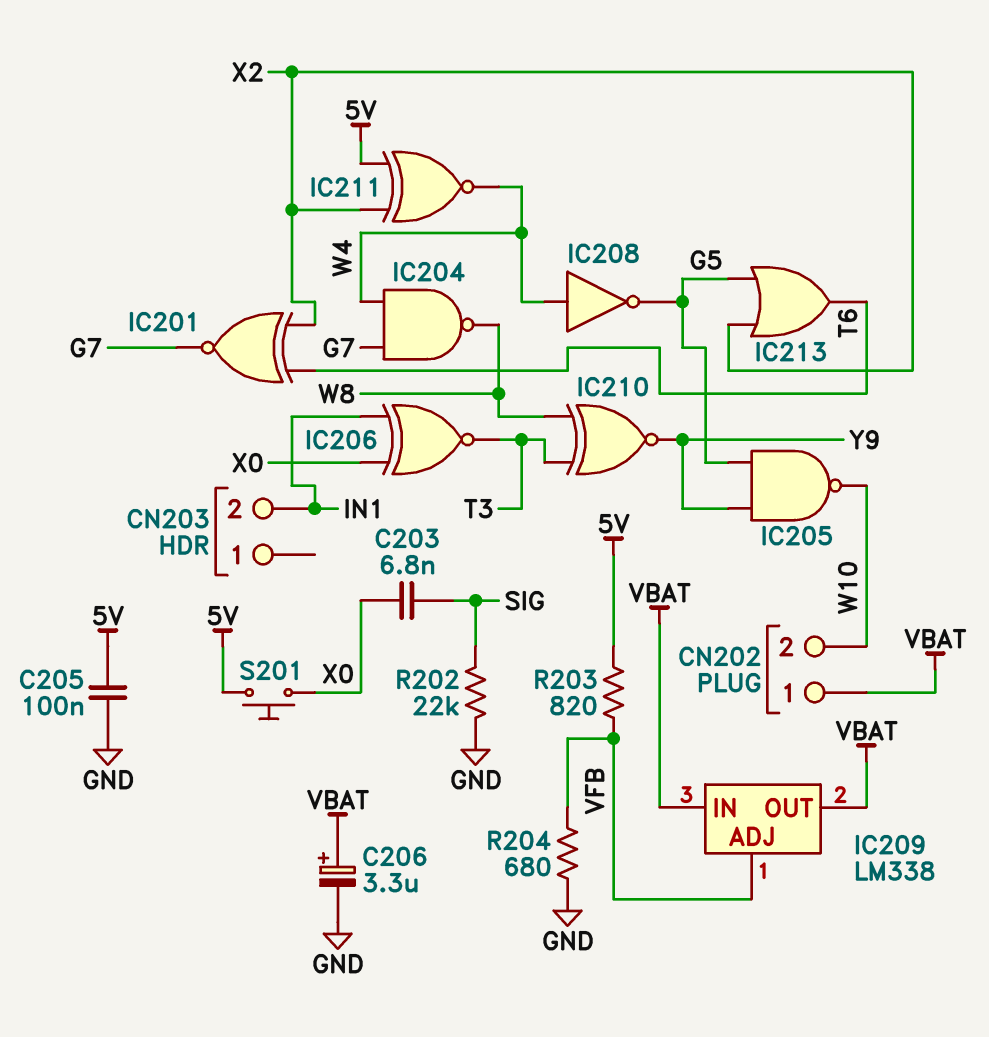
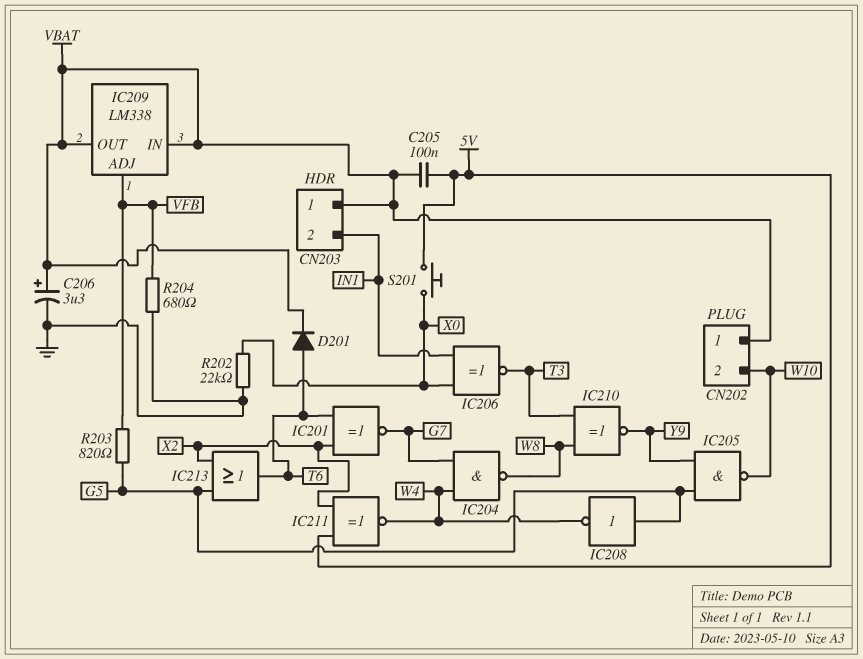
C203: 6.8nF (SIG, X0) -> none
C205: 100nF (5V, GND) -> 100nF (5V, VBAT)
CN203 pin 1: none -> VBAT
D201: none -> diode (A T6, K VBAT)
IC208: NOT (in W4, out G5) -> NOT (in G5, out W4)
R202: 22k (GND, SIG) -> 22k (GND, X0)
R203: 820 (5V, VFB) -> 820 (G5, VFB)

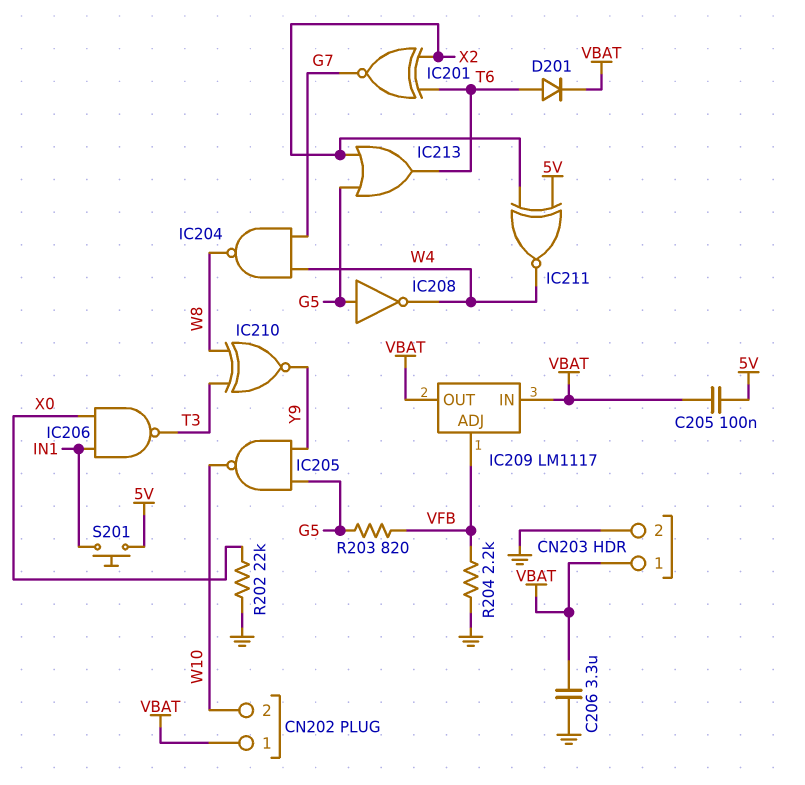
C206: 3.3uF (plus VBAT, minus GND) -> 3.3uF (GND, VBAT)
CN203 pin 2: IN1 -> GND
IC206: XNOR (in IN1, in X0, out T3) -> NAND (in IN1, in X0, out T3)
IC209: LM338 -> LM1117
R204: 680 (GND, VFB) -> 2.2k (GND, VFB)
S201: button (5V, X0) -> button (5V, IN1)

